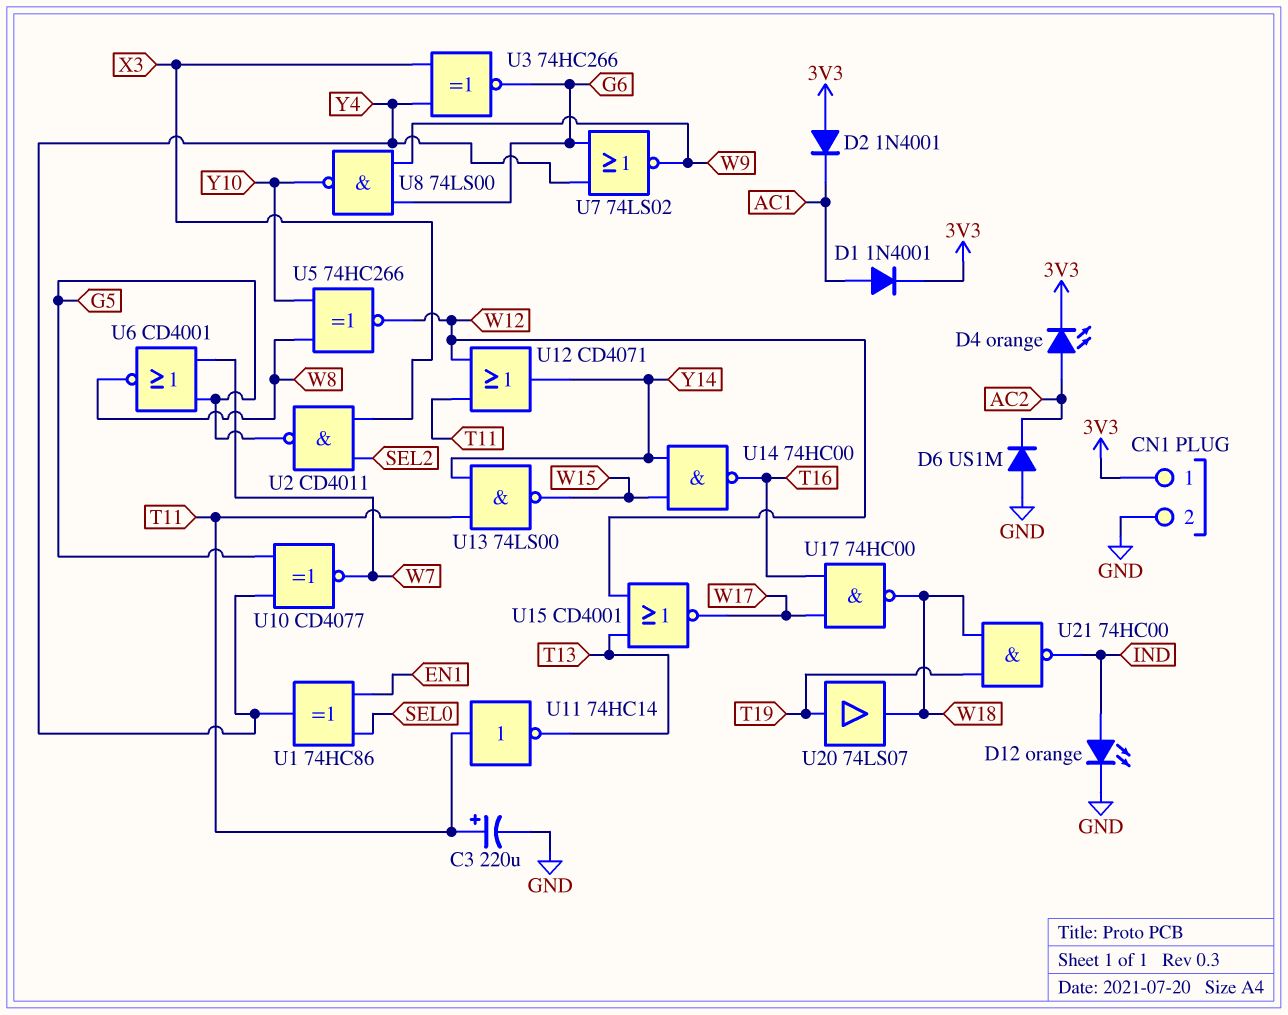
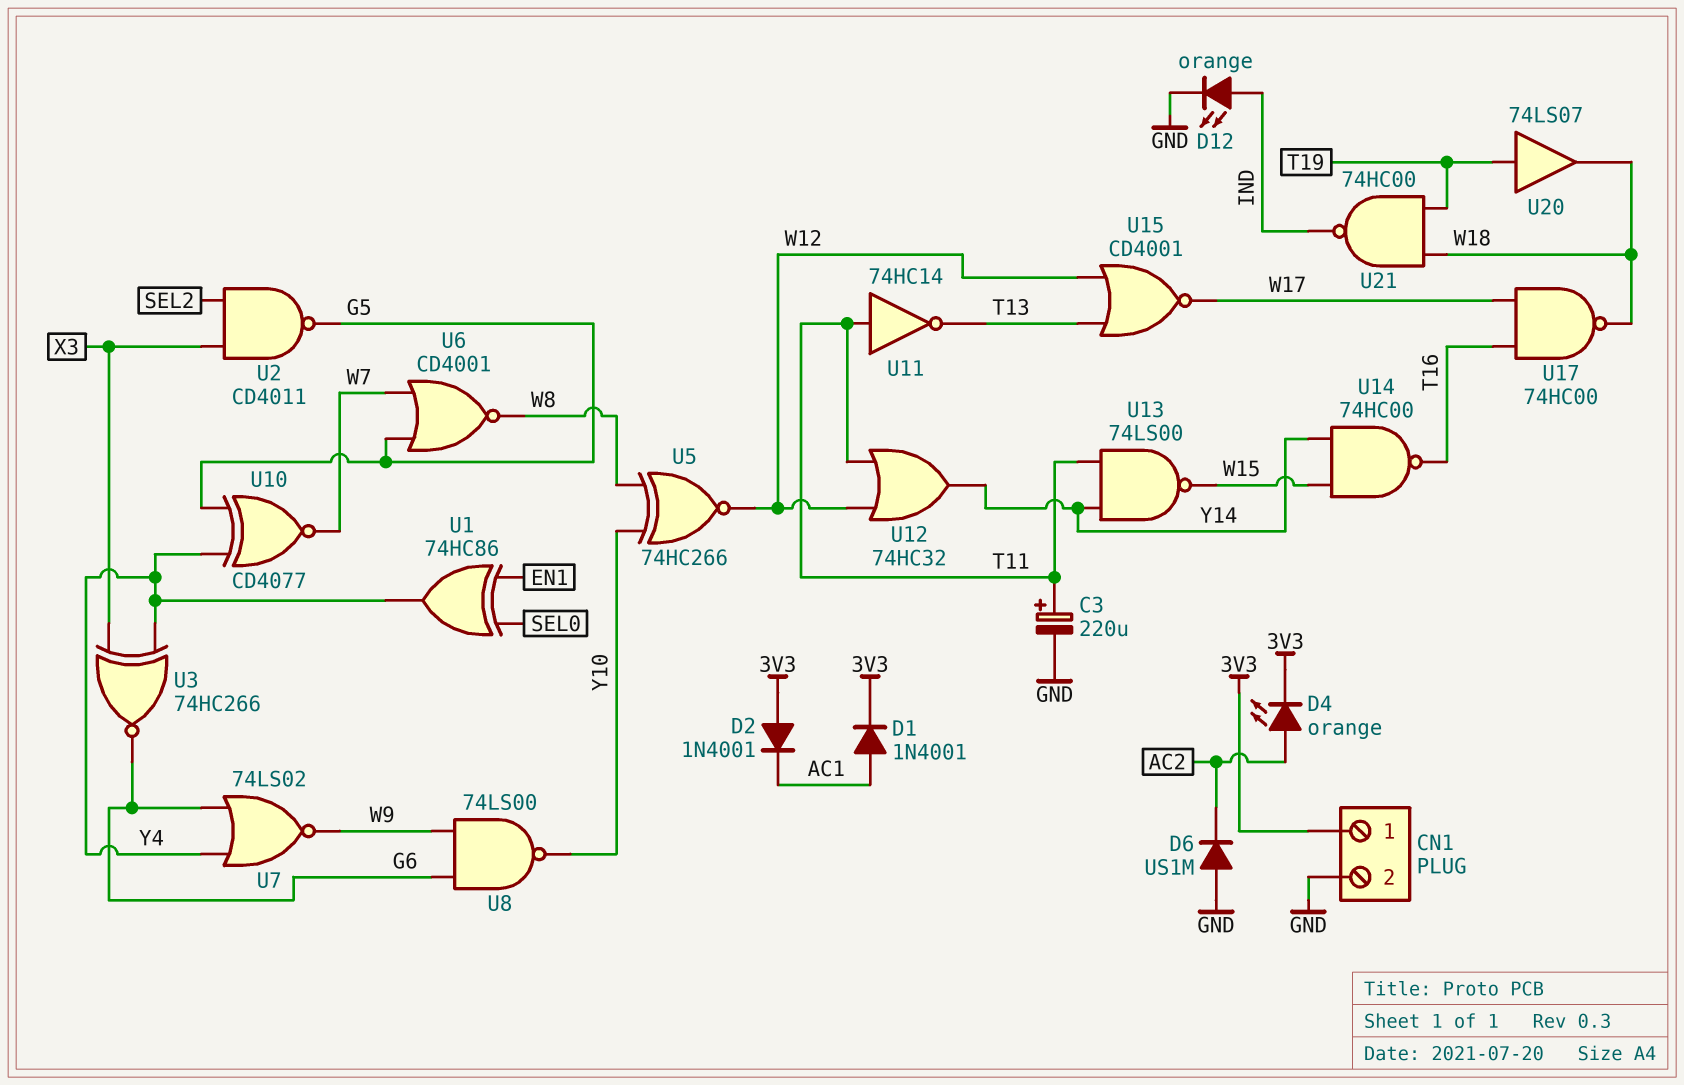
U12: OR CD4071 (in T11, in W12, out Y14) -> OR 74HC32 (in T11, in W12, out Y14)

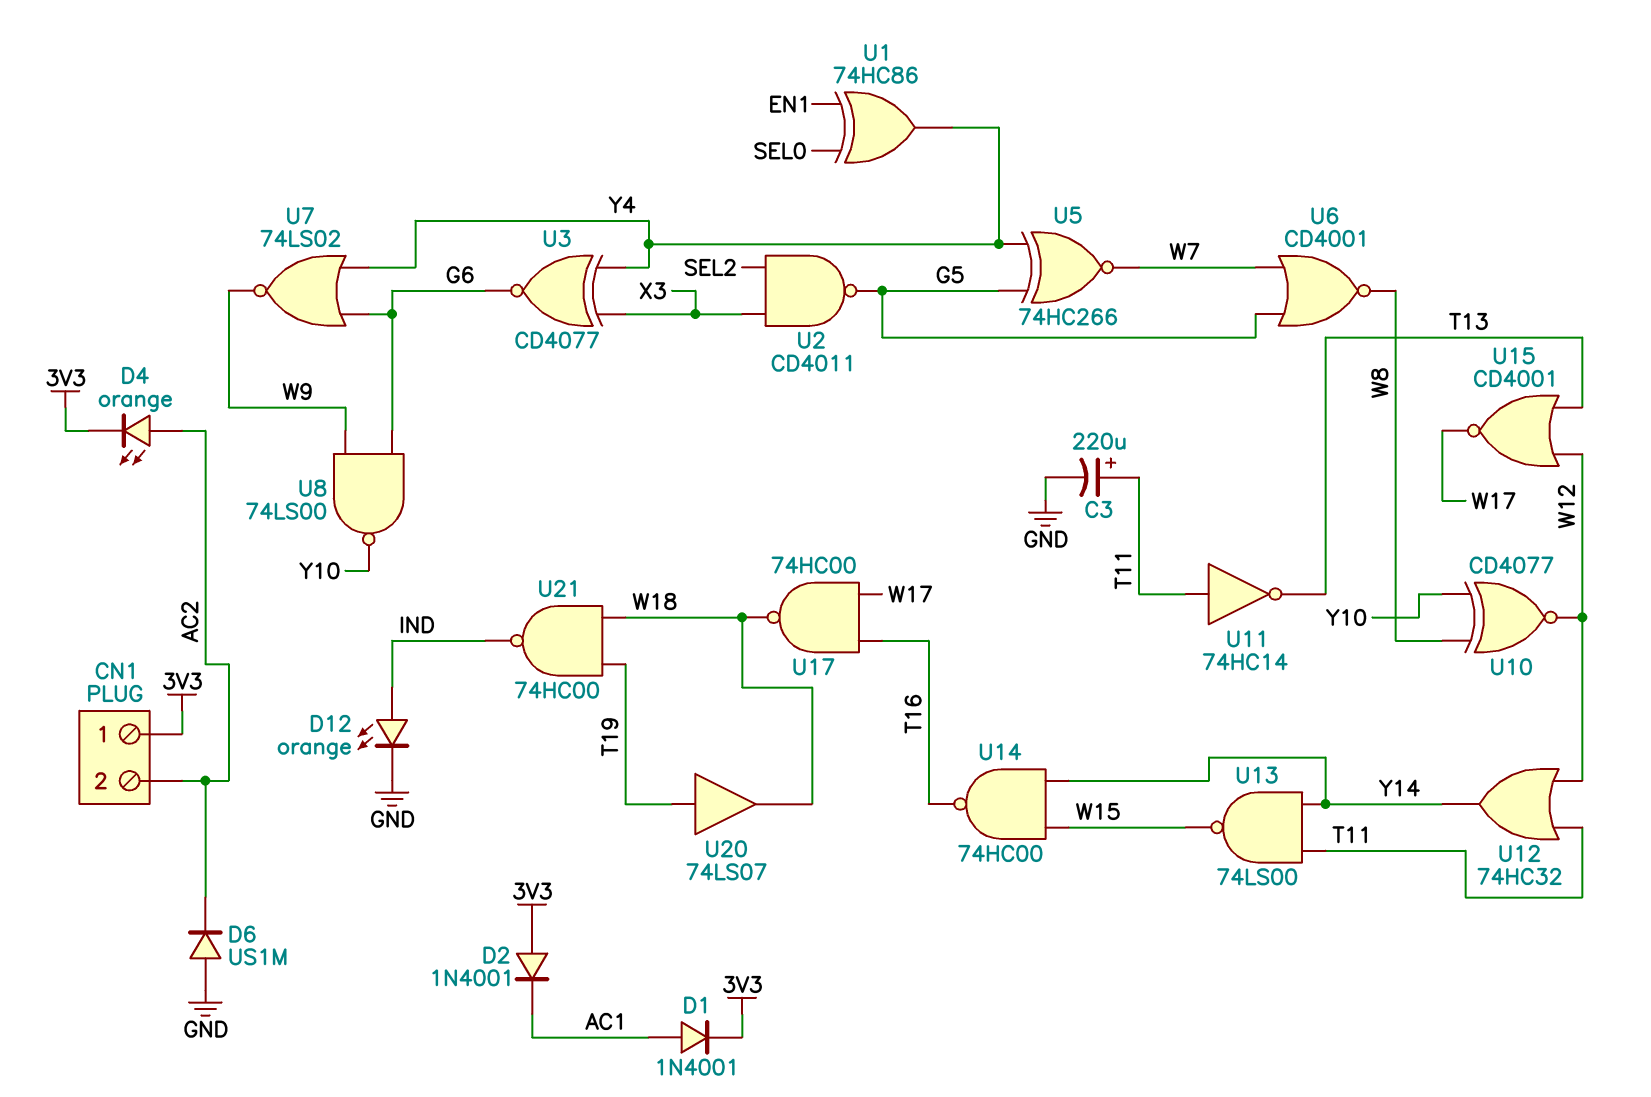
CN1 pin 2: GND -> AC2
U3: XNOR 74HC266 (in X3, in Y4, out G6) -> XNOR CD4077 (in X3, in Y4, out G6)
U5: XNOR 74HC266 (in W8, in Y10, out W12) -> XNOR 74HC266 (in G5, in Y4, out W7)
U10: XNOR CD4077 (in G5, in Y4, out W7) -> XNOR CD4077 (in W8, in Y10, out W12)

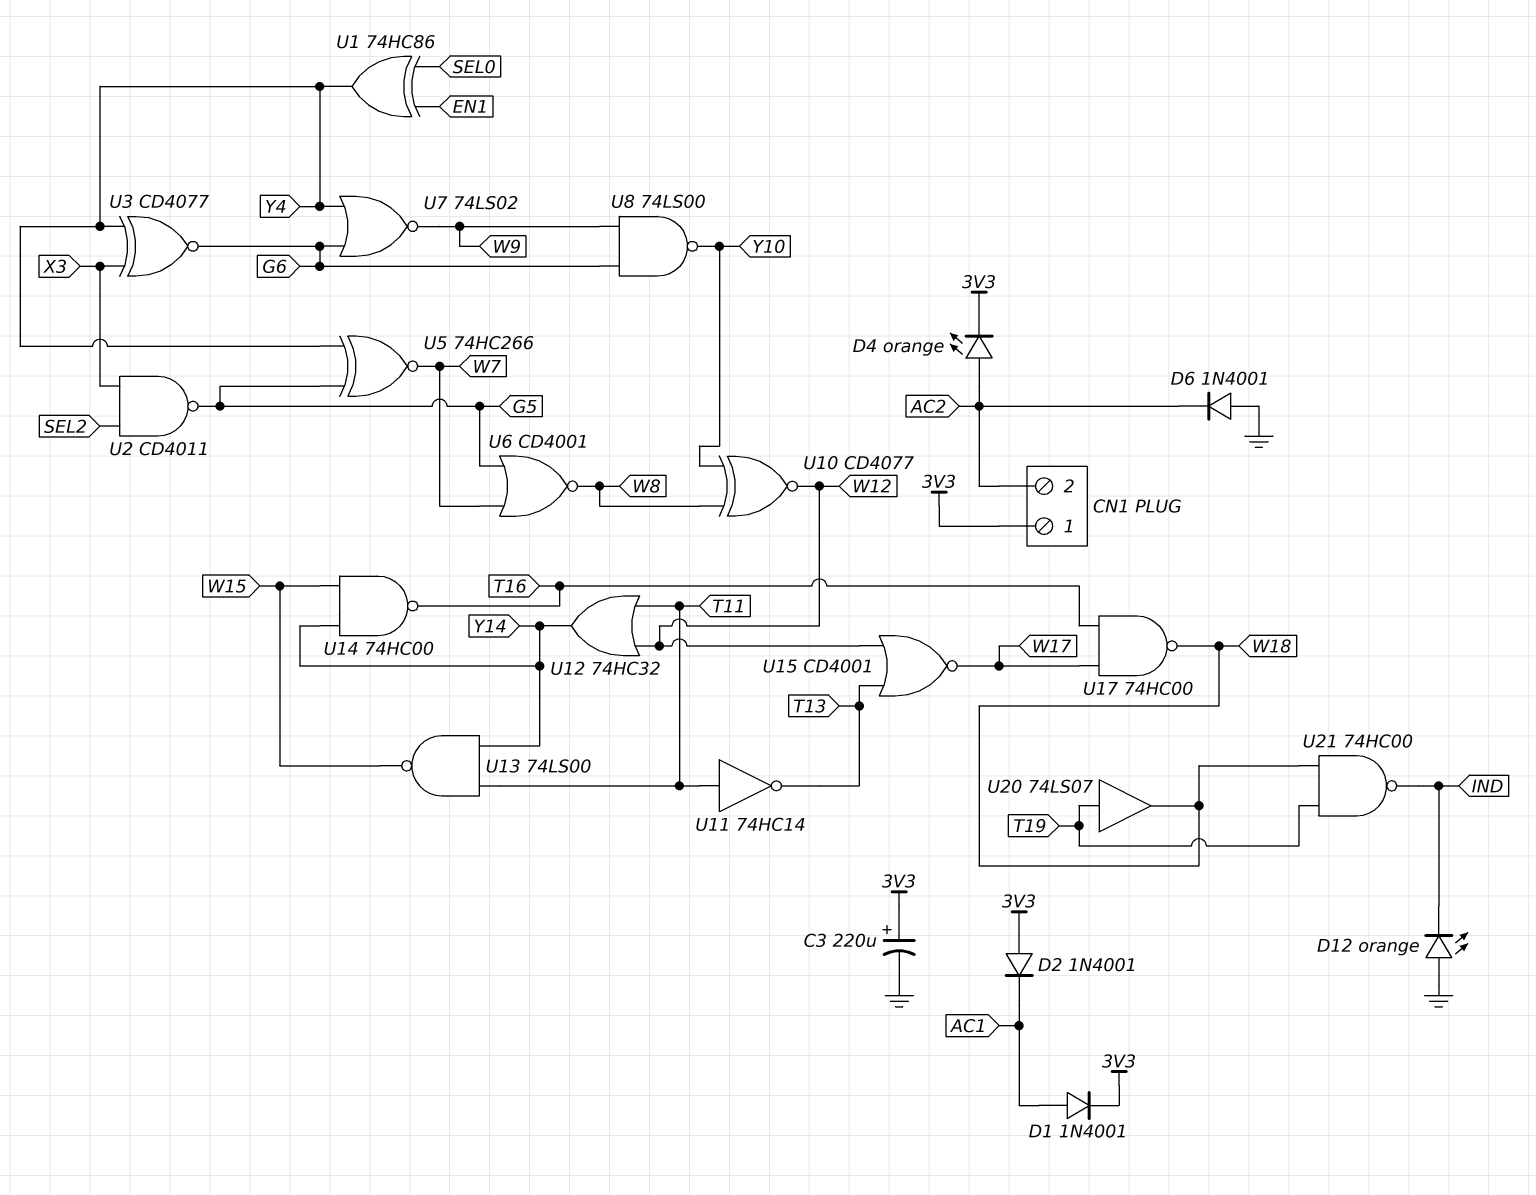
C3: 220uF (plus T11, minus GND) -> 220uF (plus 3V3, minus GND)
D6: diode US1M (A GND, K AC2) -> diode 1N4001 (A GND, K AC2)
D12: LED orange (A IND, K GND) -> LED orange (A GND, K IND)

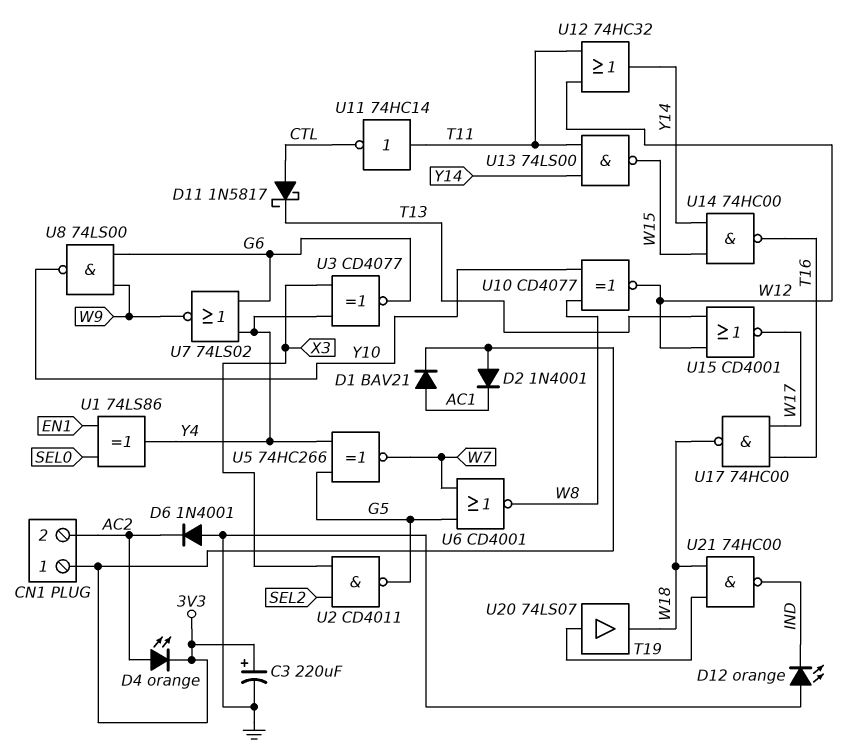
D1: diode 1N4001 (A AC1, K 3V3) -> diode BAV21 (A AC1, K 3V3)
D11: none -> schottky 1N5817 (A CTL, K T13)
U1: XOR 74HC86 (in EN1, in SEL0, out Y4) -> XOR 74LS86 (in EN1, in SEL0, out Y4)
U11: NOT 74HC14 (in T11, out T13) -> NOT 74HC14 (in T11, out CTL)

